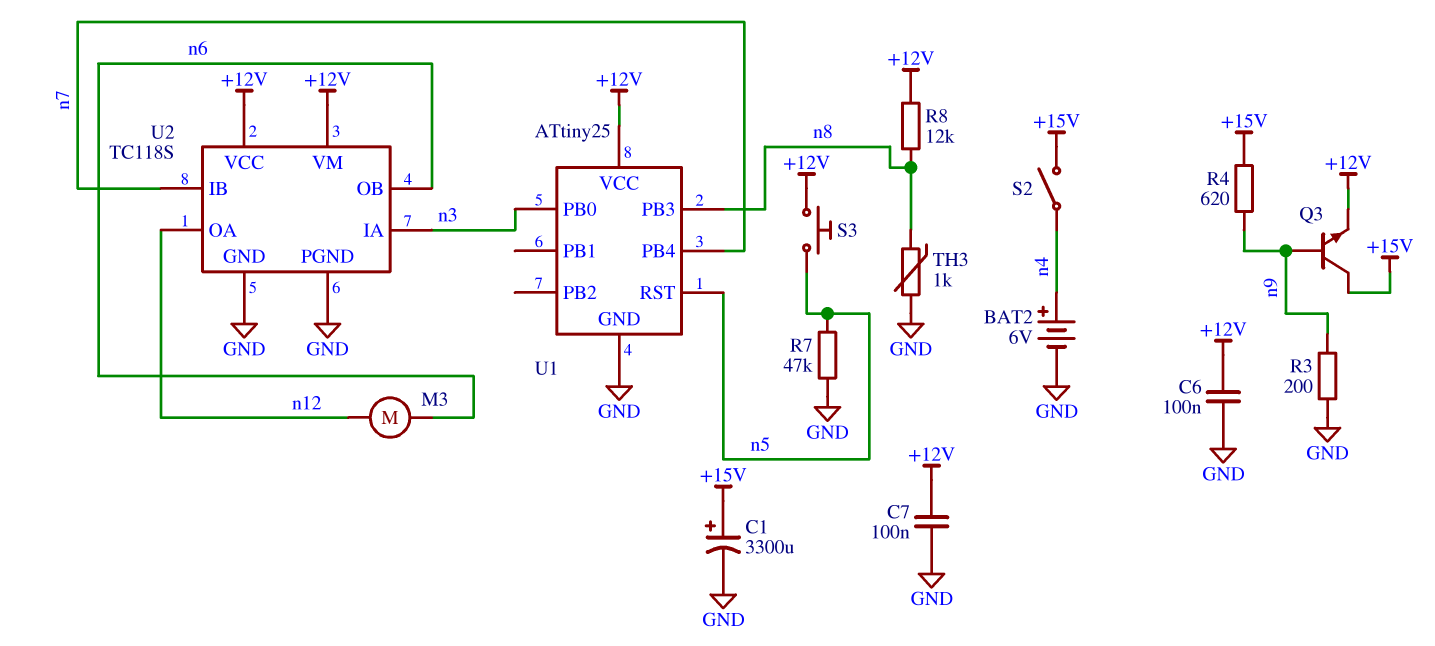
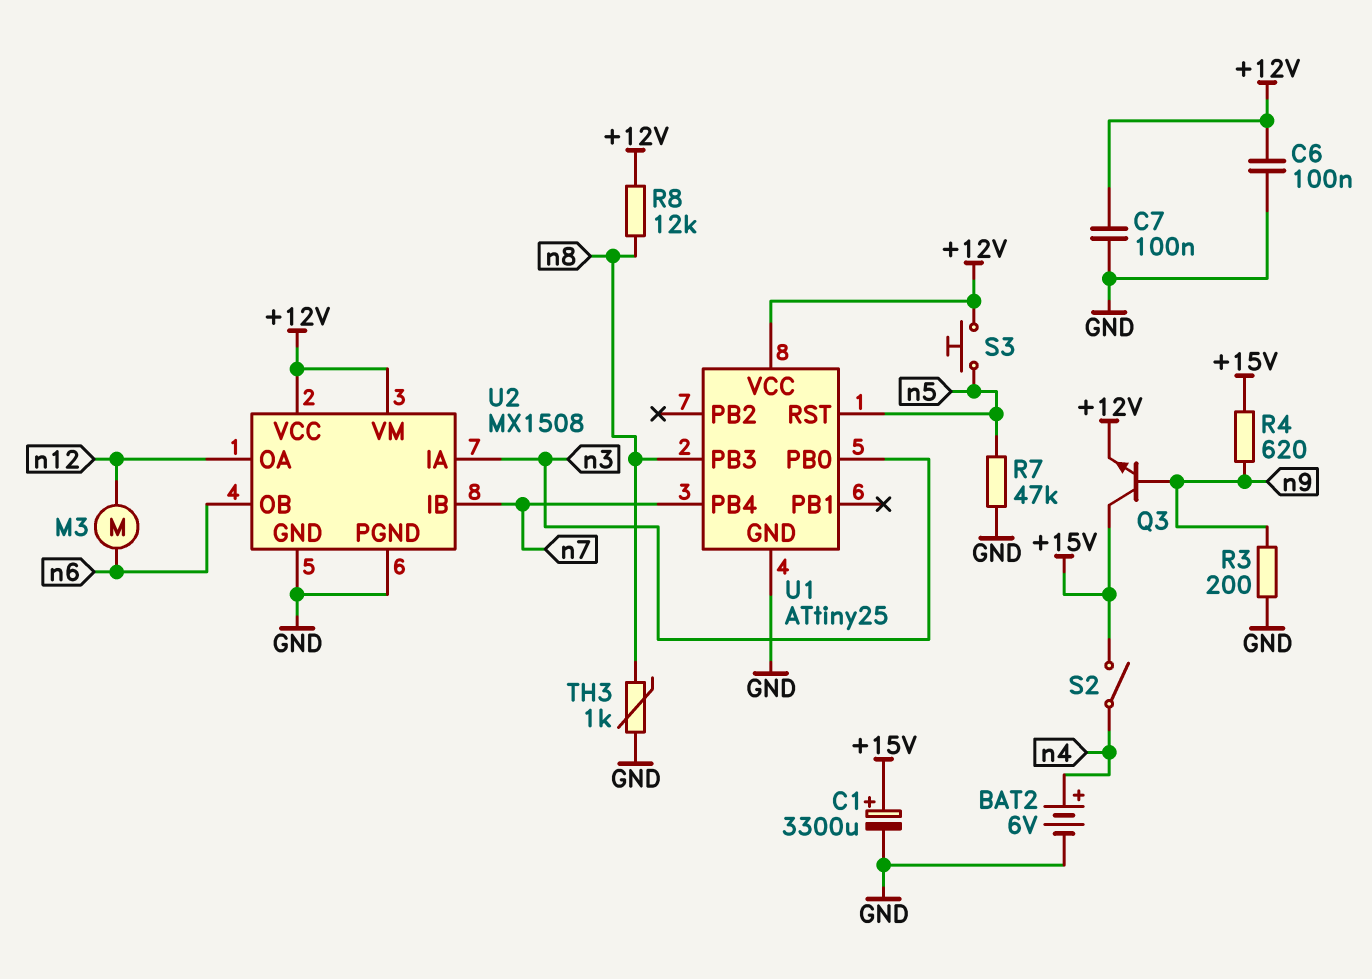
U2: TC118S -> MX1508

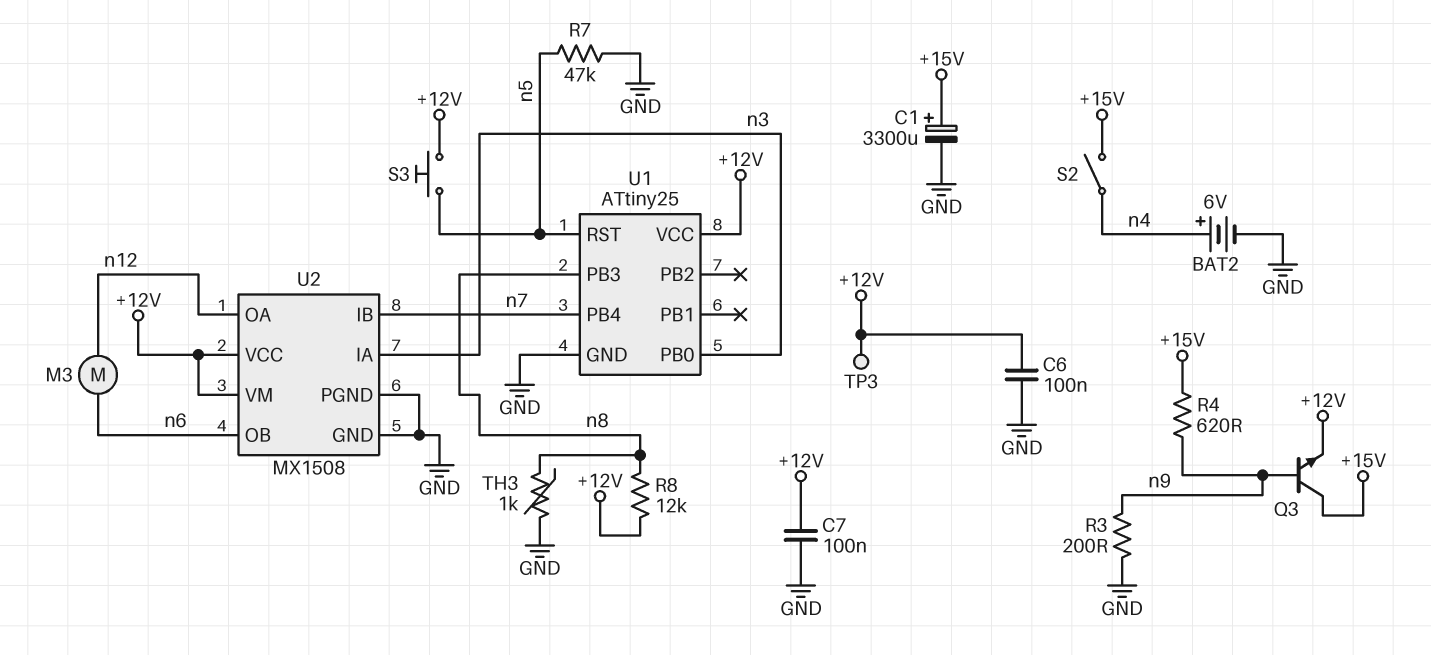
TP3: none -> test point (+12V)

